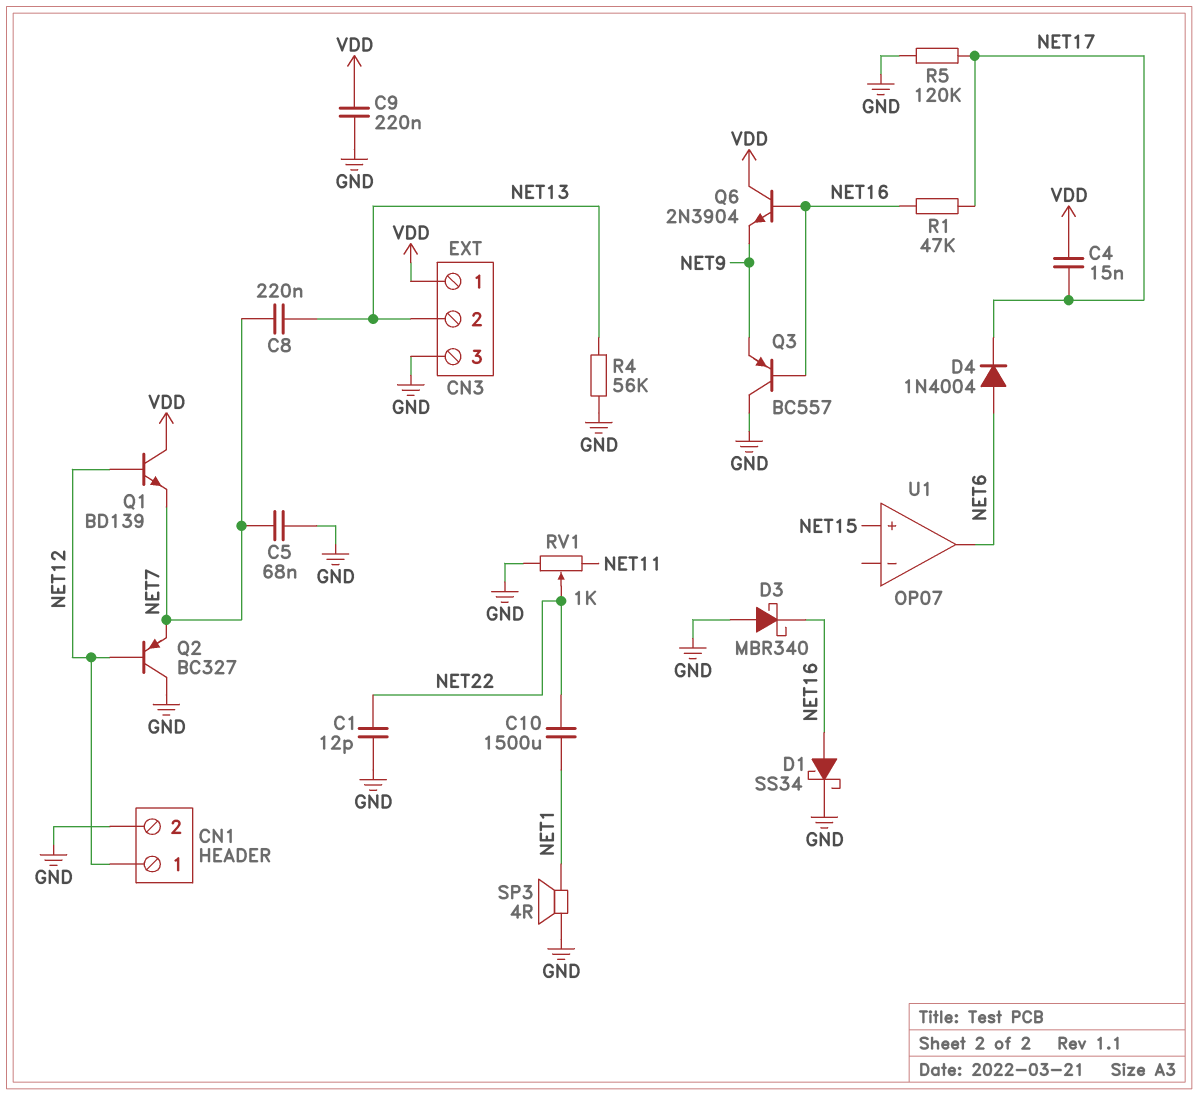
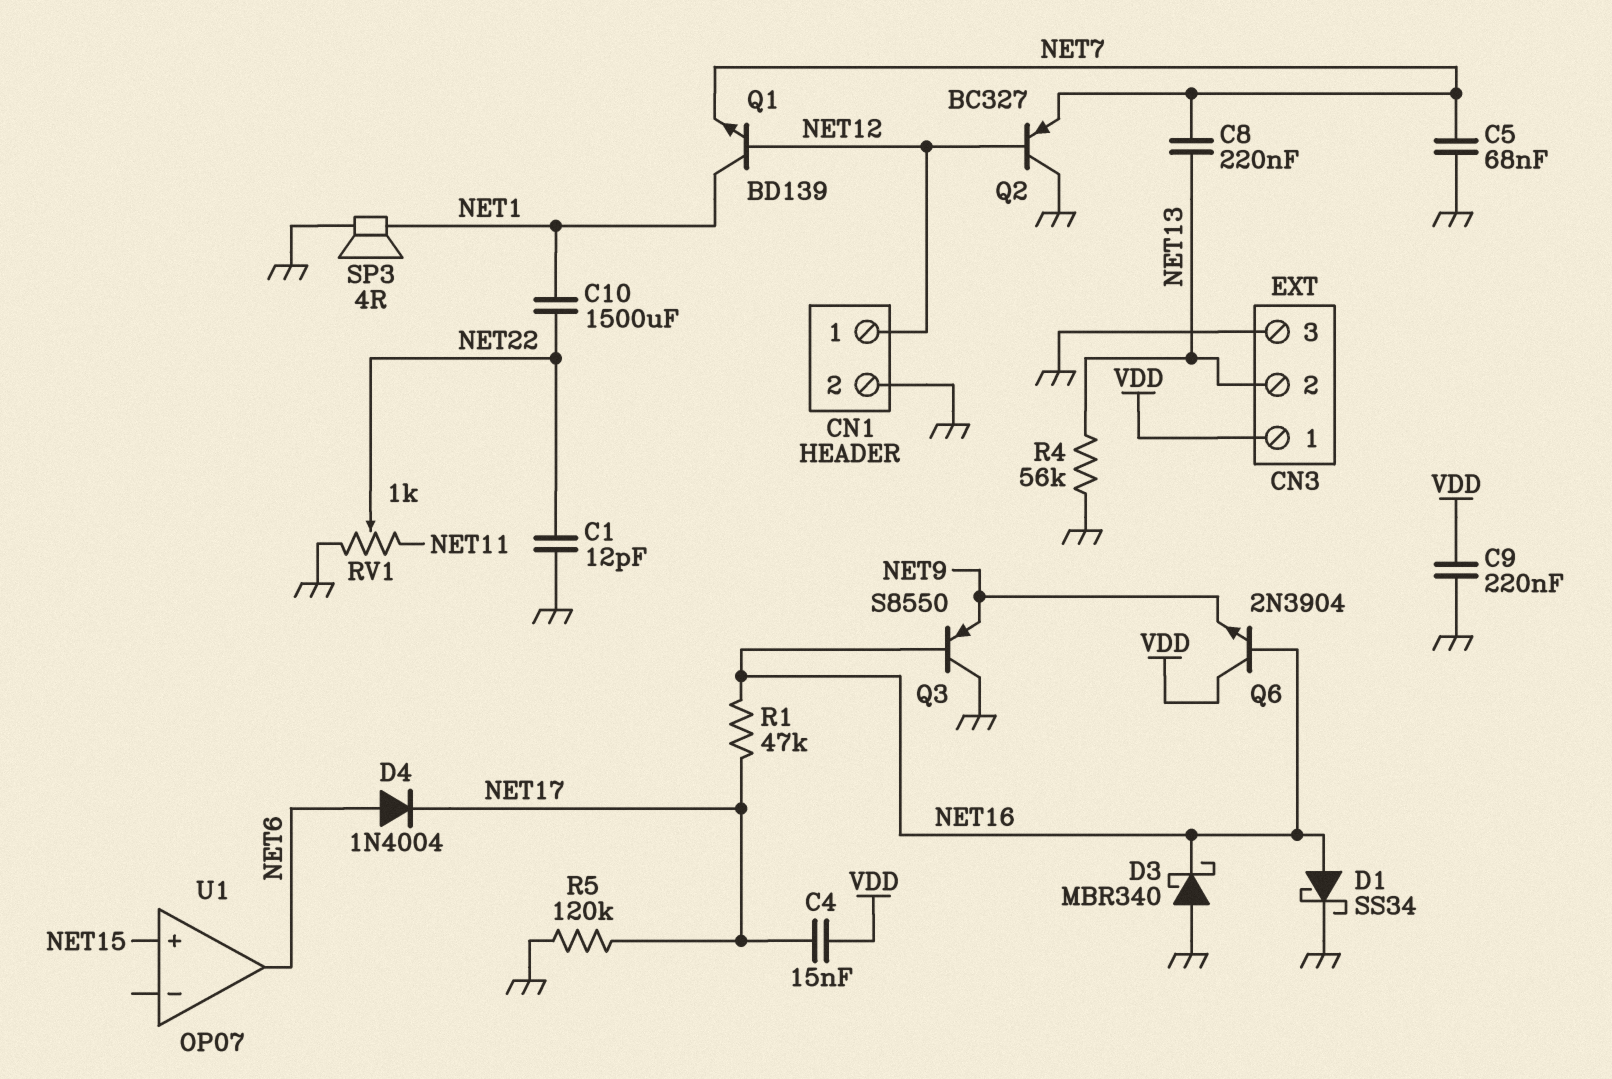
Q1: NPN BD139 (B NET12, C VDD, E NET7) -> NPN BD139 (B NET12, C NET1, E NET7)
Q3: PNP BC557 (B NET16, C GND, E NET9) -> PNP S8550 (B NET16, C GND, E NET9)

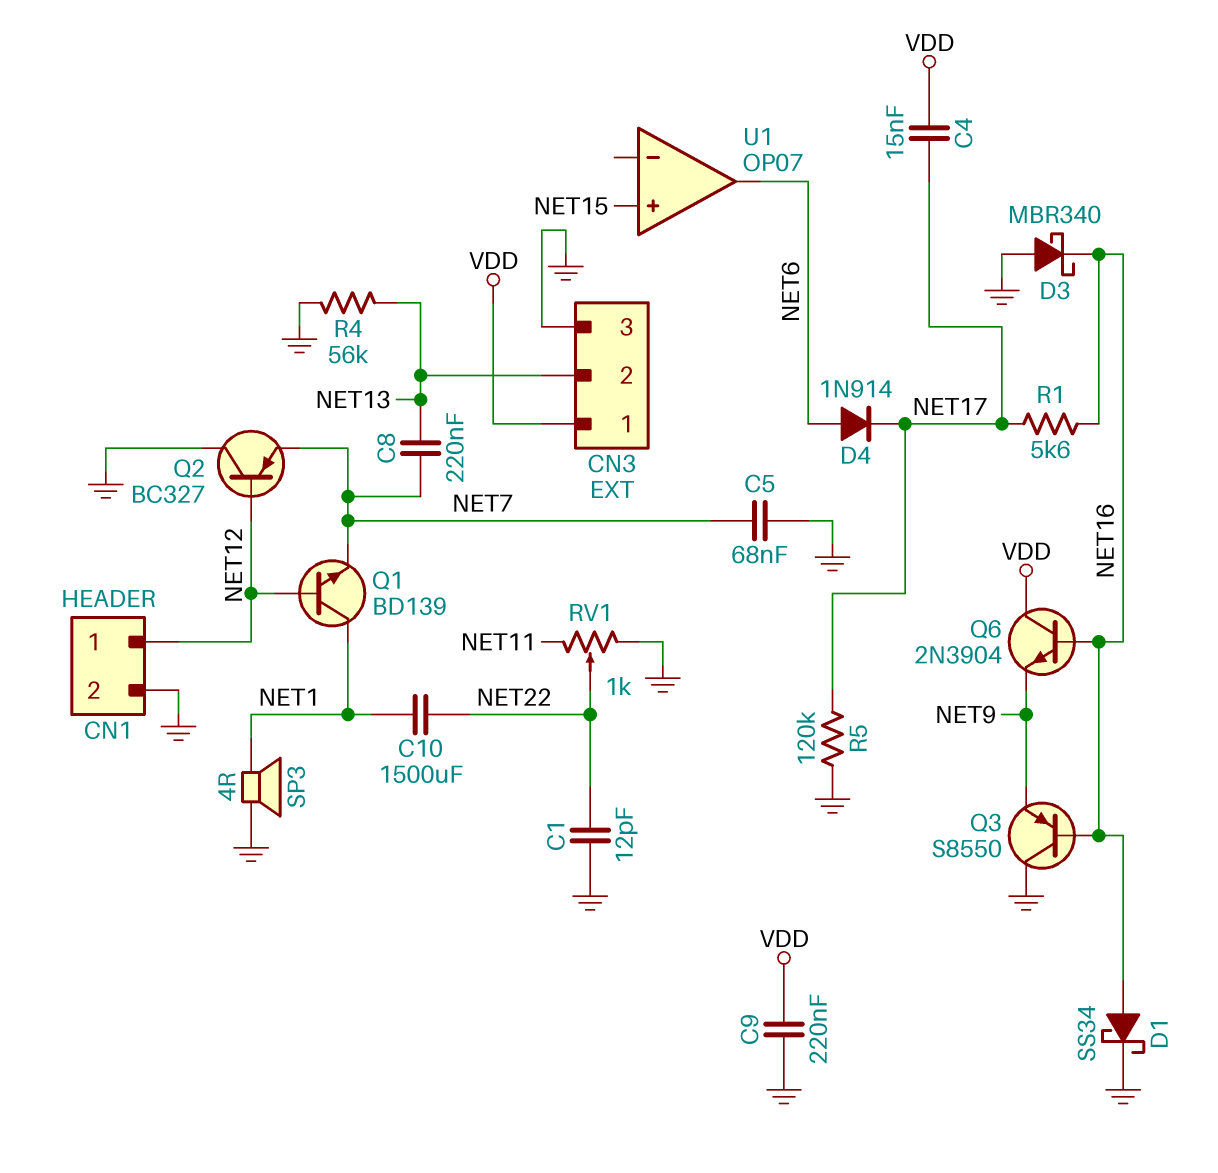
D4: diode 1N4004 (A NET6, K NET17) -> diode 1N914 (A NET6, K NET17)
R1: 47k (NET16, NET17) -> 5.6k (NET16, NET17)

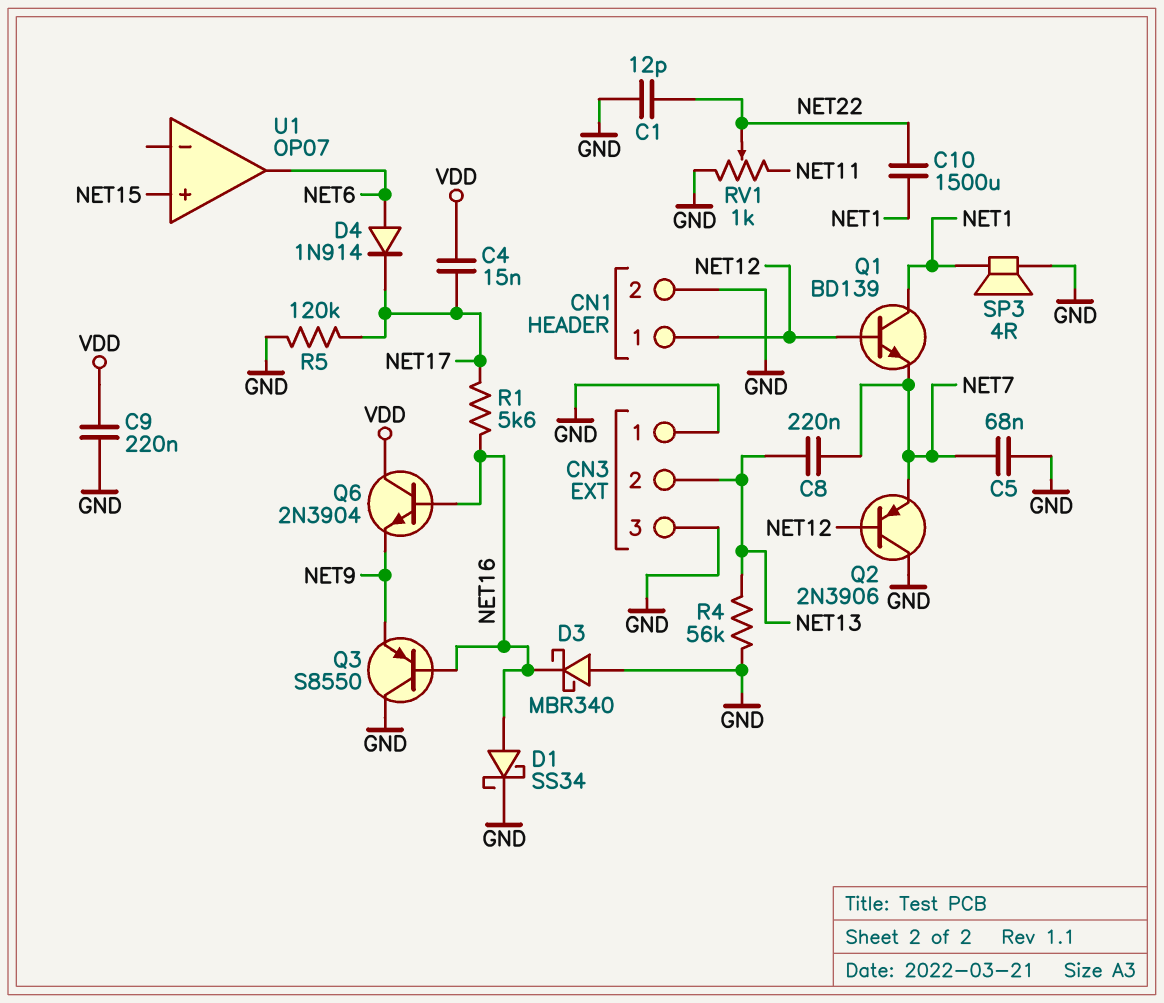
CN3 pin 1: VDD -> GND
Q2: PNP BC327 (B NET12, C GND, E NET7) -> PNP 2N3906 (B NET12, C GND, E NET7)

